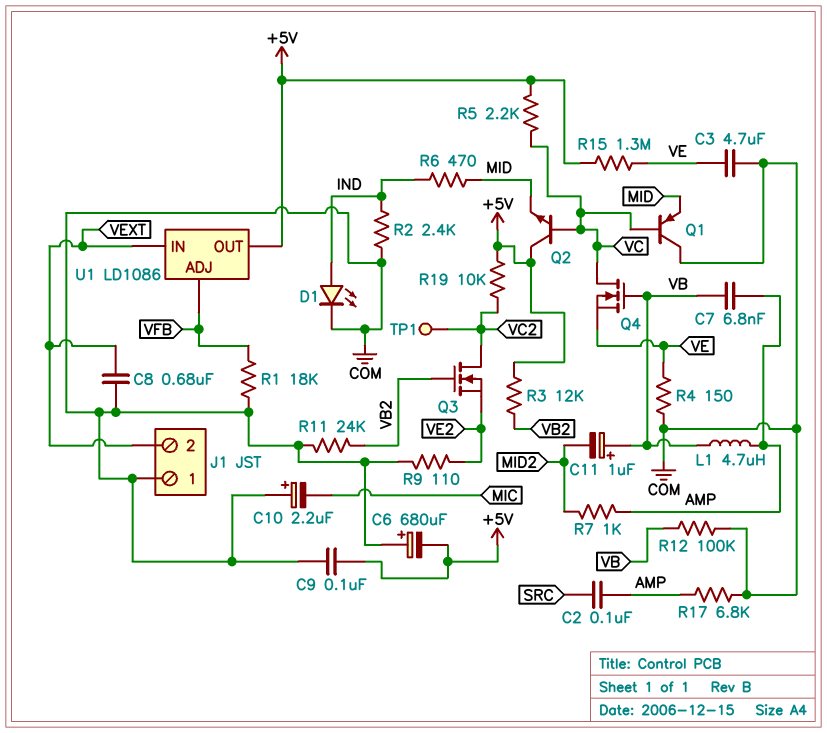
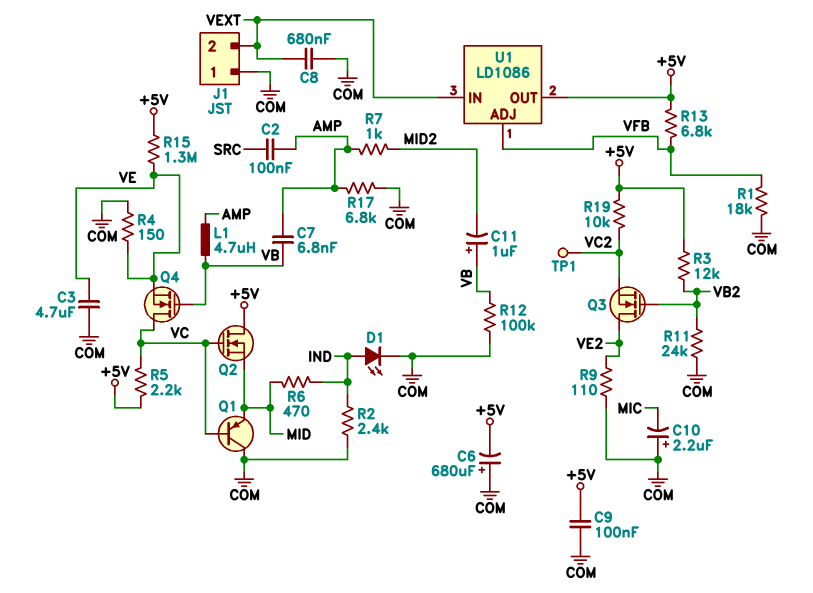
Q2: NPN (B VC, C +5V, E MID) -> NMOS (G VC, D +5V, S MID)
Q3: NMOS (G VB2, D VC2, S VE2) -> NMOS (G VB2, D VE2, S VC2)
R13: none -> 6.8k (+5V, VFB)

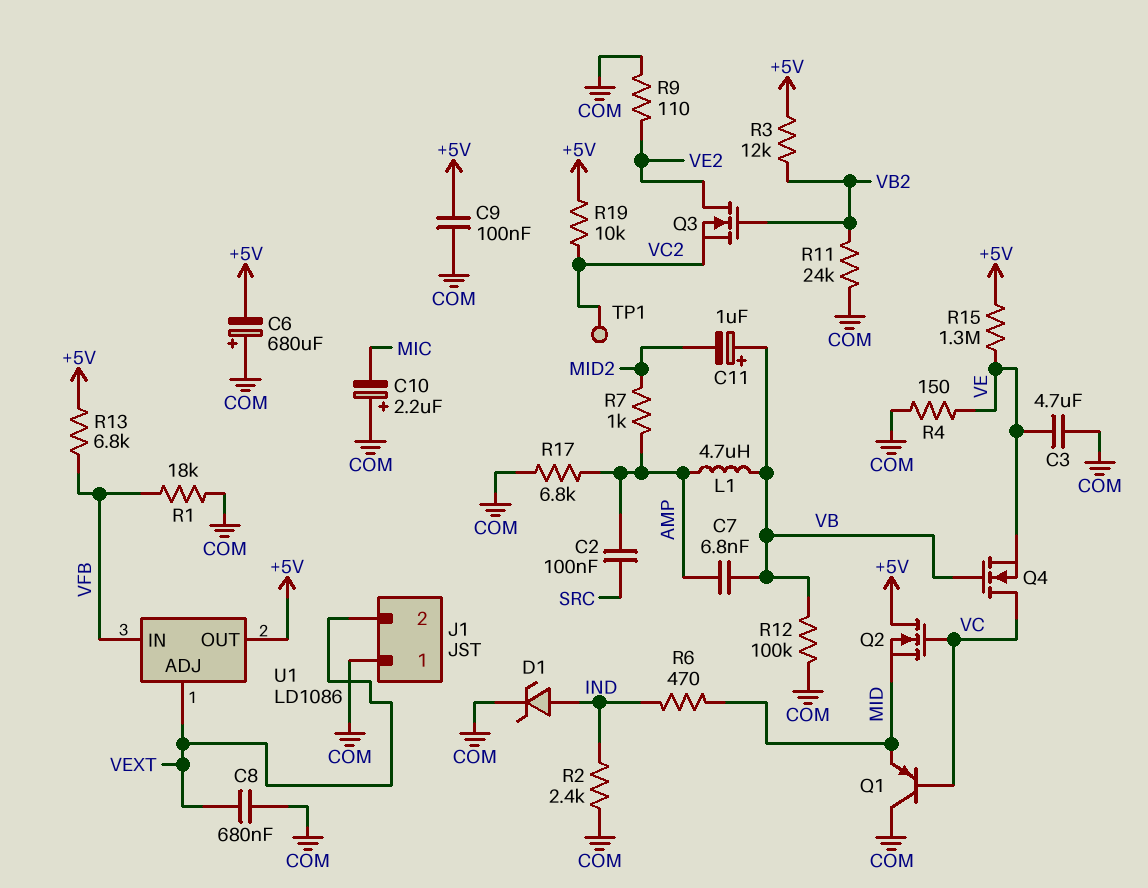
D1: LED (A IND, K COM) -> zener (A IND, K COM)
R5: 2.2k (+5V, VC) -> none
U1 pin ADJ: VFB -> VEXT
U1 pin IN: VEXT -> VFB

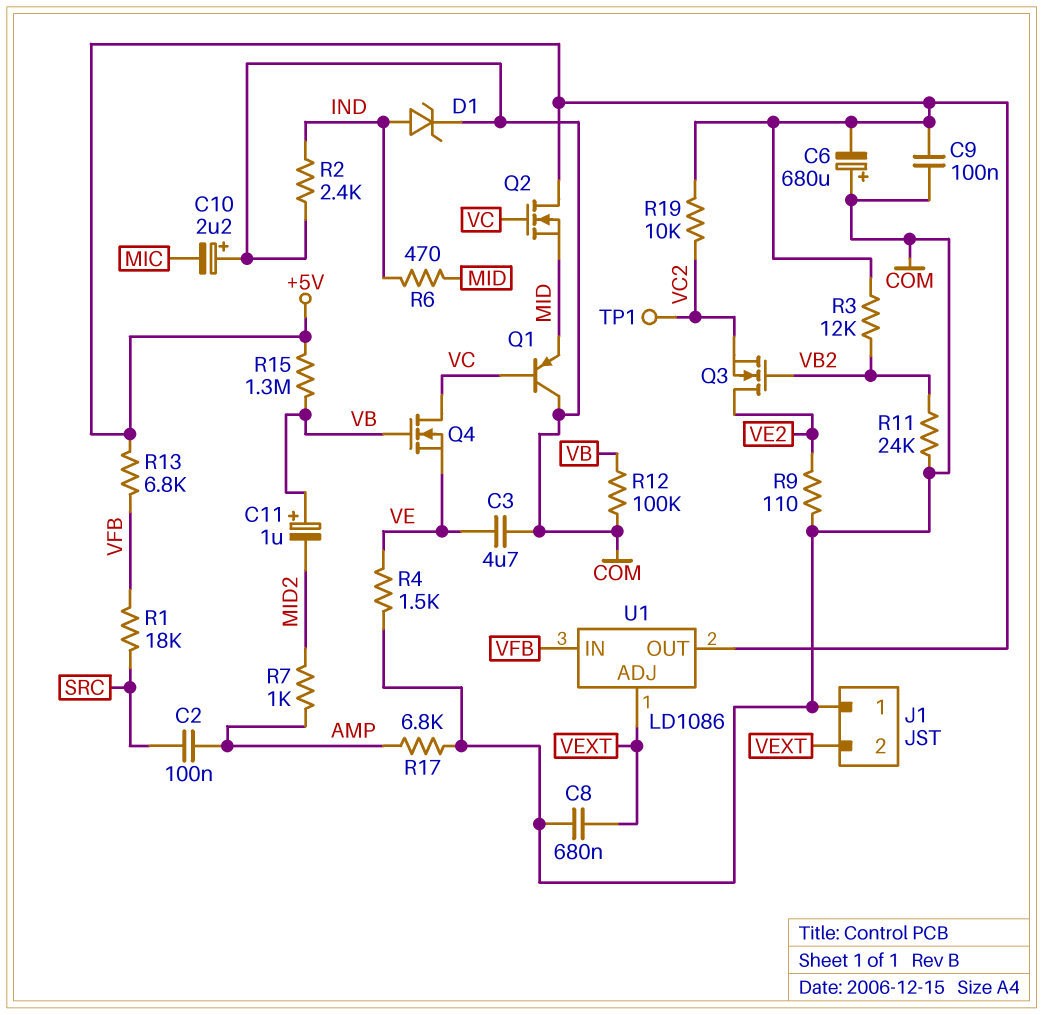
C7: 6.8nF (AMP, VB) -> none
L1: 4.7uH (AMP, VB) -> none
R1: 18k (COM, VFB) -> 18k (SRC, VFB)
R4: 150 (COM, VE) -> 1.5k (COM, VE)
R15: 1.3M (+5V, VE) -> 1.3M (+5V, VB)

